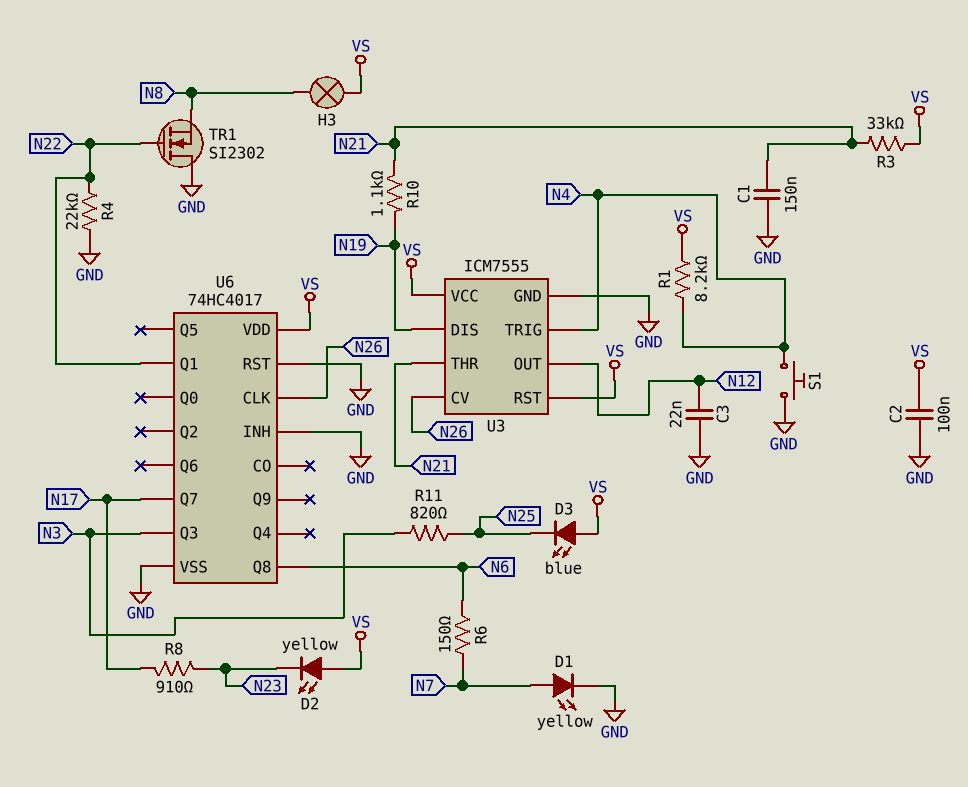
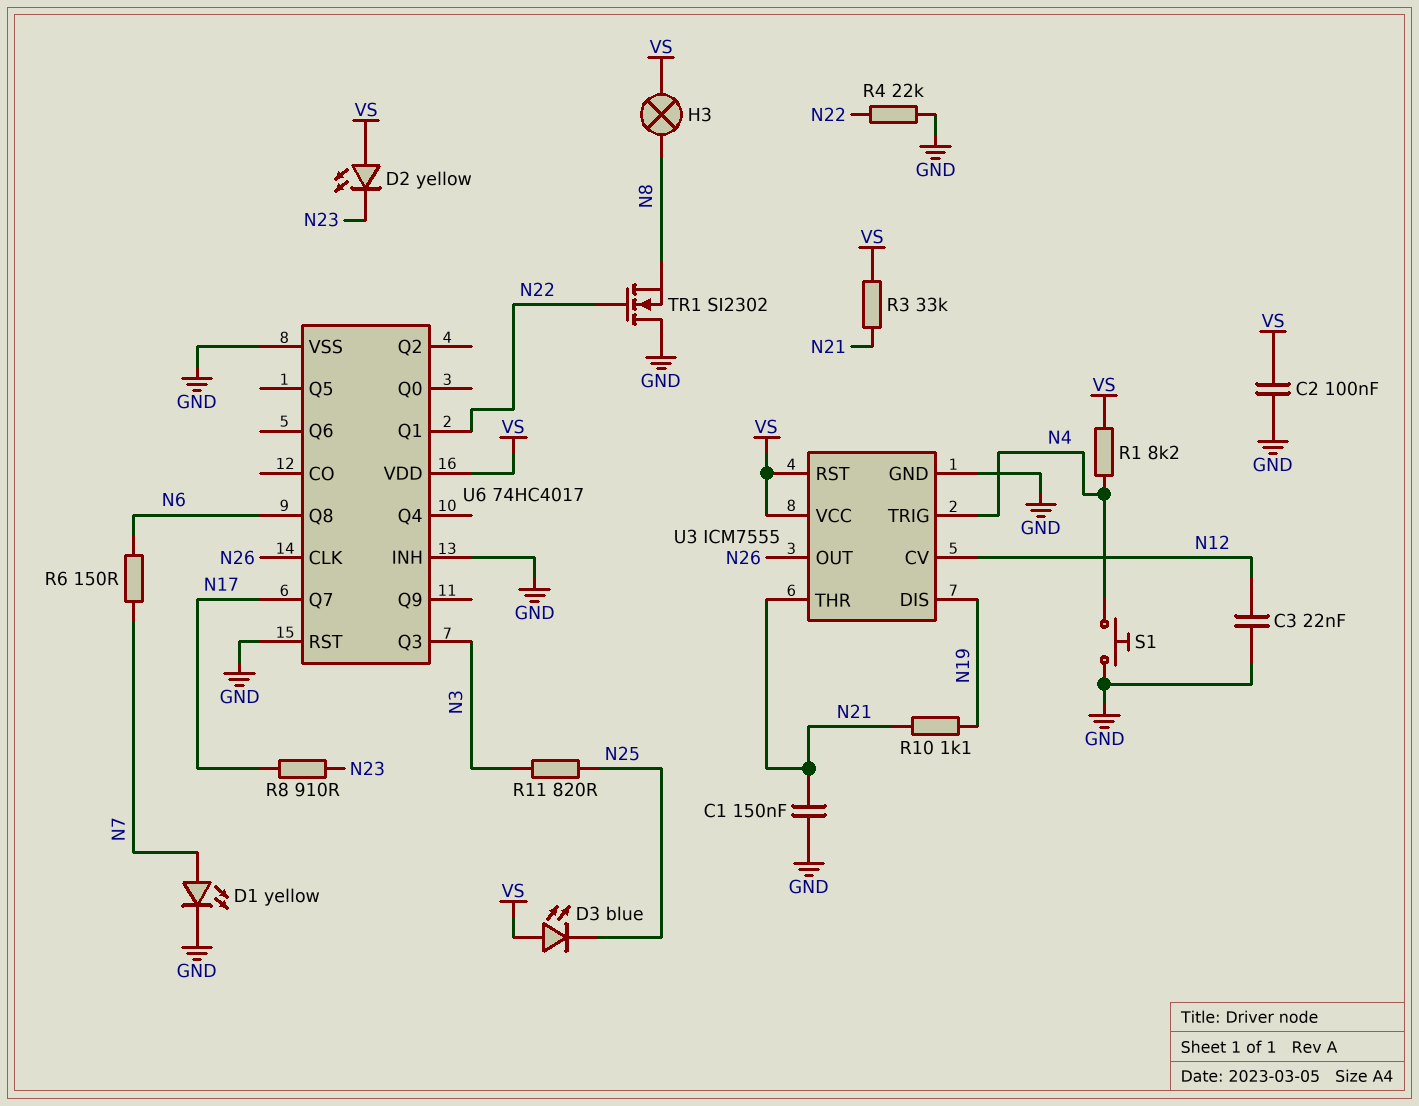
U3 pin CV: N26 -> N12
U3 pin OUT: N12 -> N26

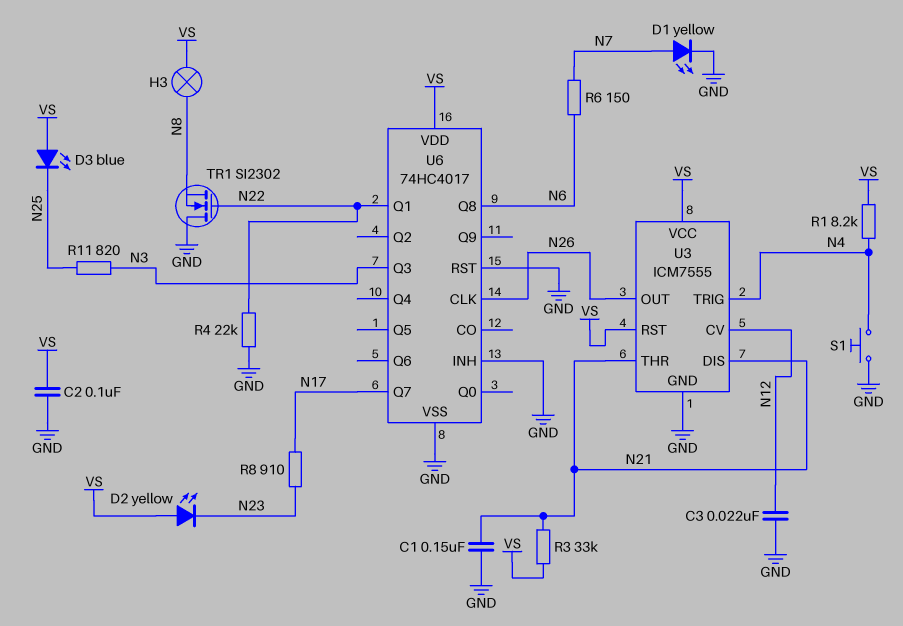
R10: 1.1k (N19, N21) -> none
U3 pin DIS: N19 -> N21

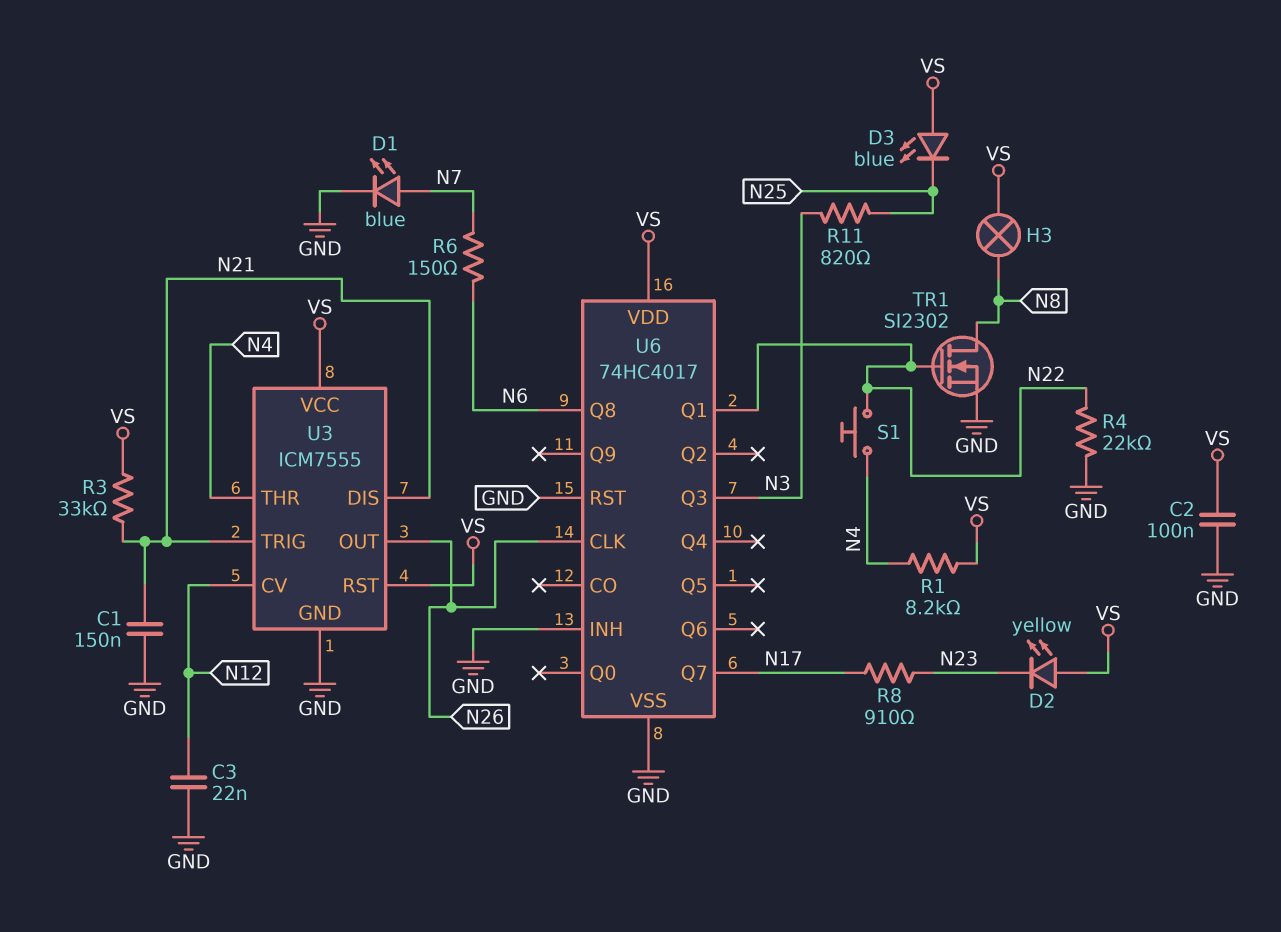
D1: LED yellow (A N7, K GND) -> LED blue (A N7, K GND)
S1: button (GND, N4) -> button (N4, N22)
TR1: NMOS SI2302 (G N22, D GND, S N8) -> NMOS SI2302 (G N22, D N8, S GND)
U3 pin THR: N21 -> N4
U3 pin TRIG: N4 -> N21

